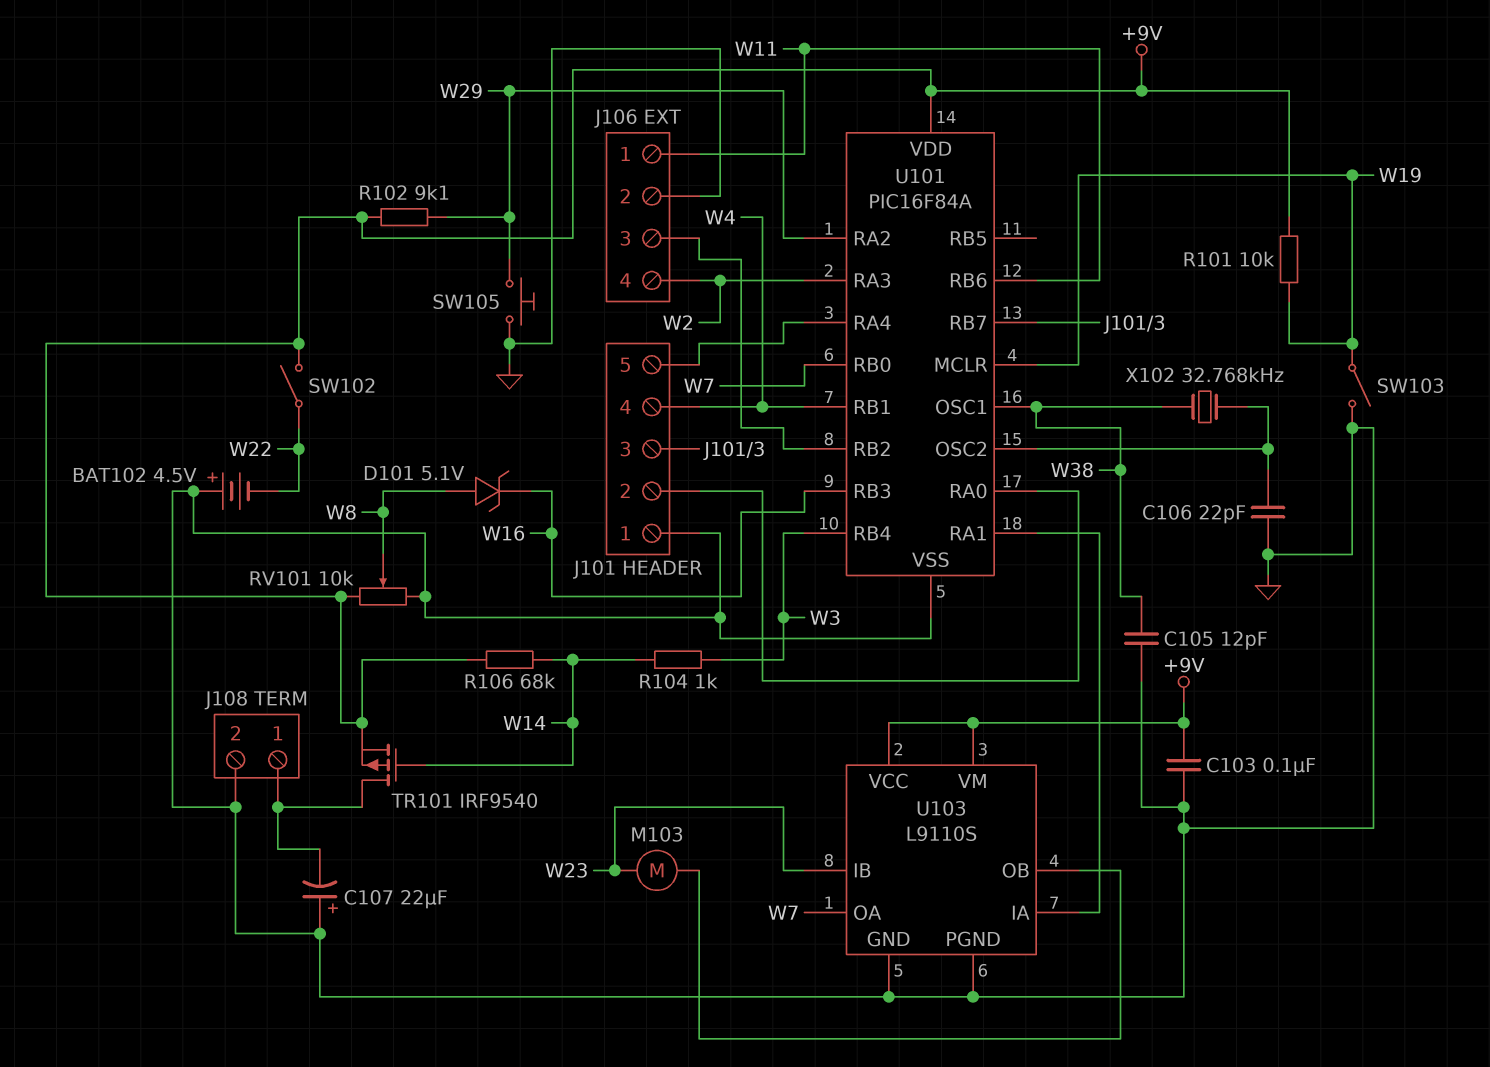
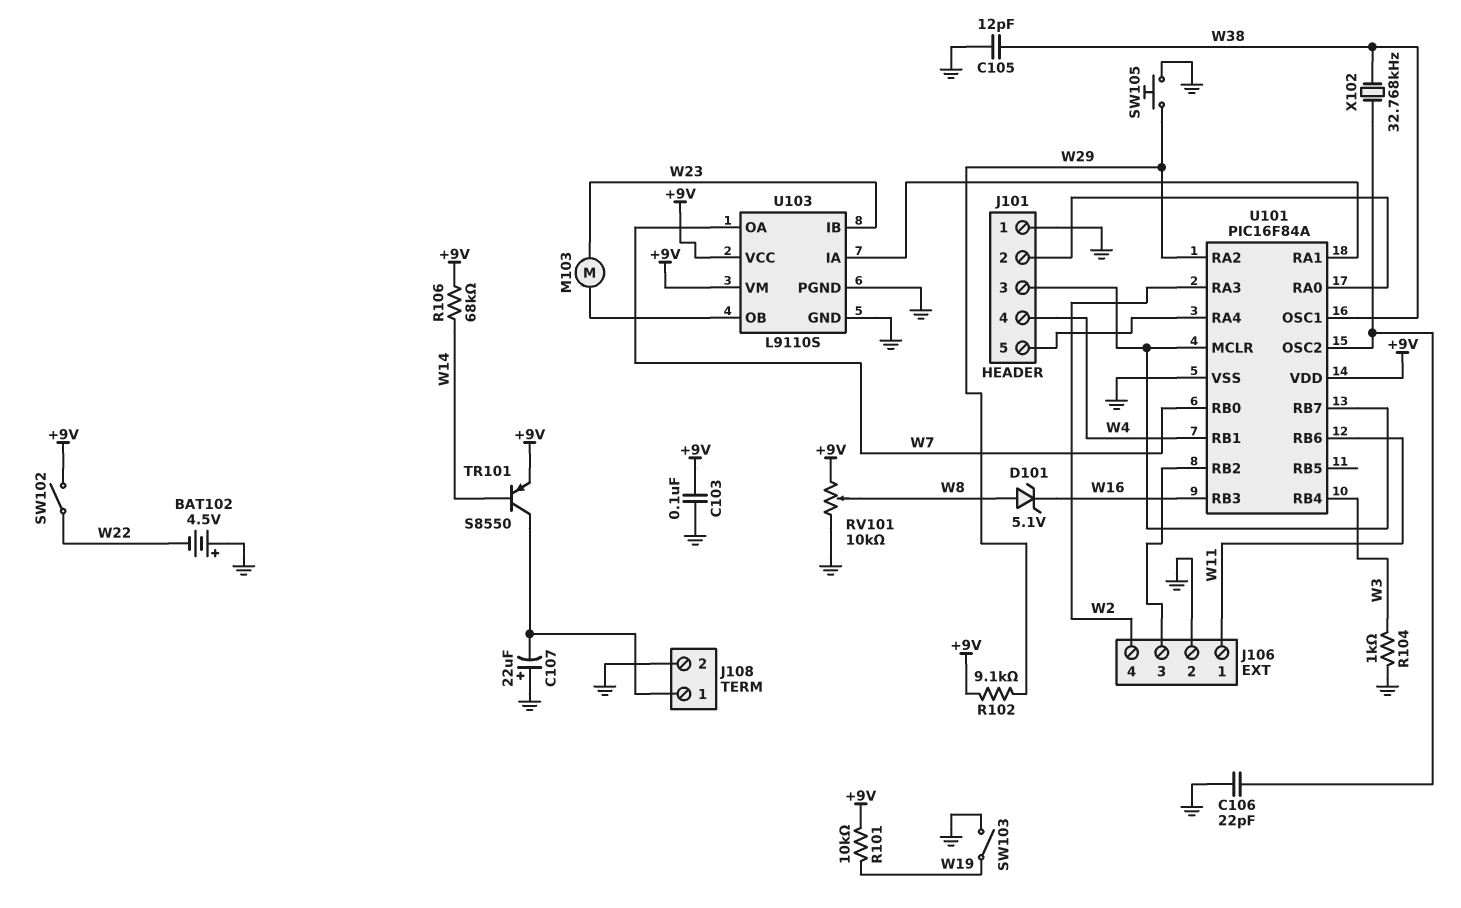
R104: 1k (W3, W14) -> 1k (GND, W3)
TR101: PMOS IRF9540 (G W14, D J108/1, S +9V) -> PNP S8550 (B W14, C J108/1, E +9V)
U101 pin MCLR: W19 -> J101/3

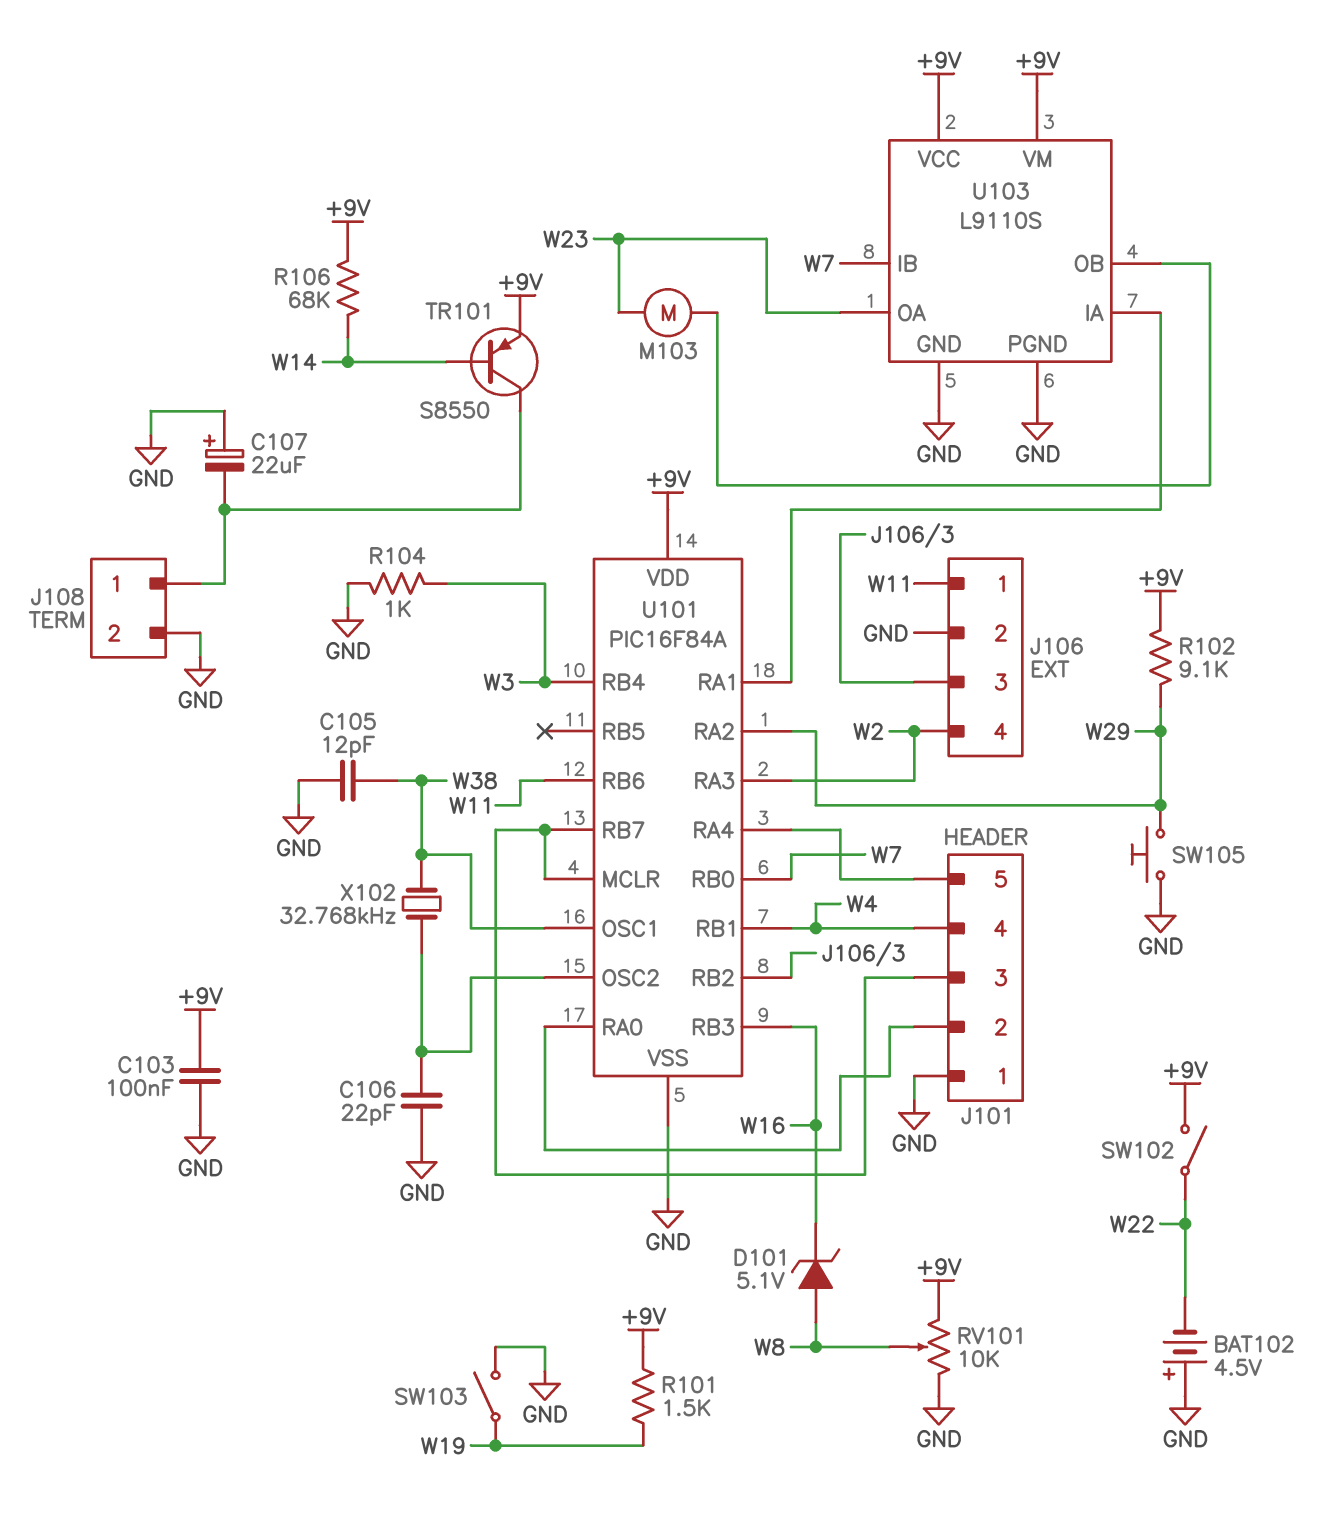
R101: 10k (+9V, W19) -> 1.5k (+9V, W19)
U103 pin IB: W23 -> W7
U103 pin OA: W7 -> W23

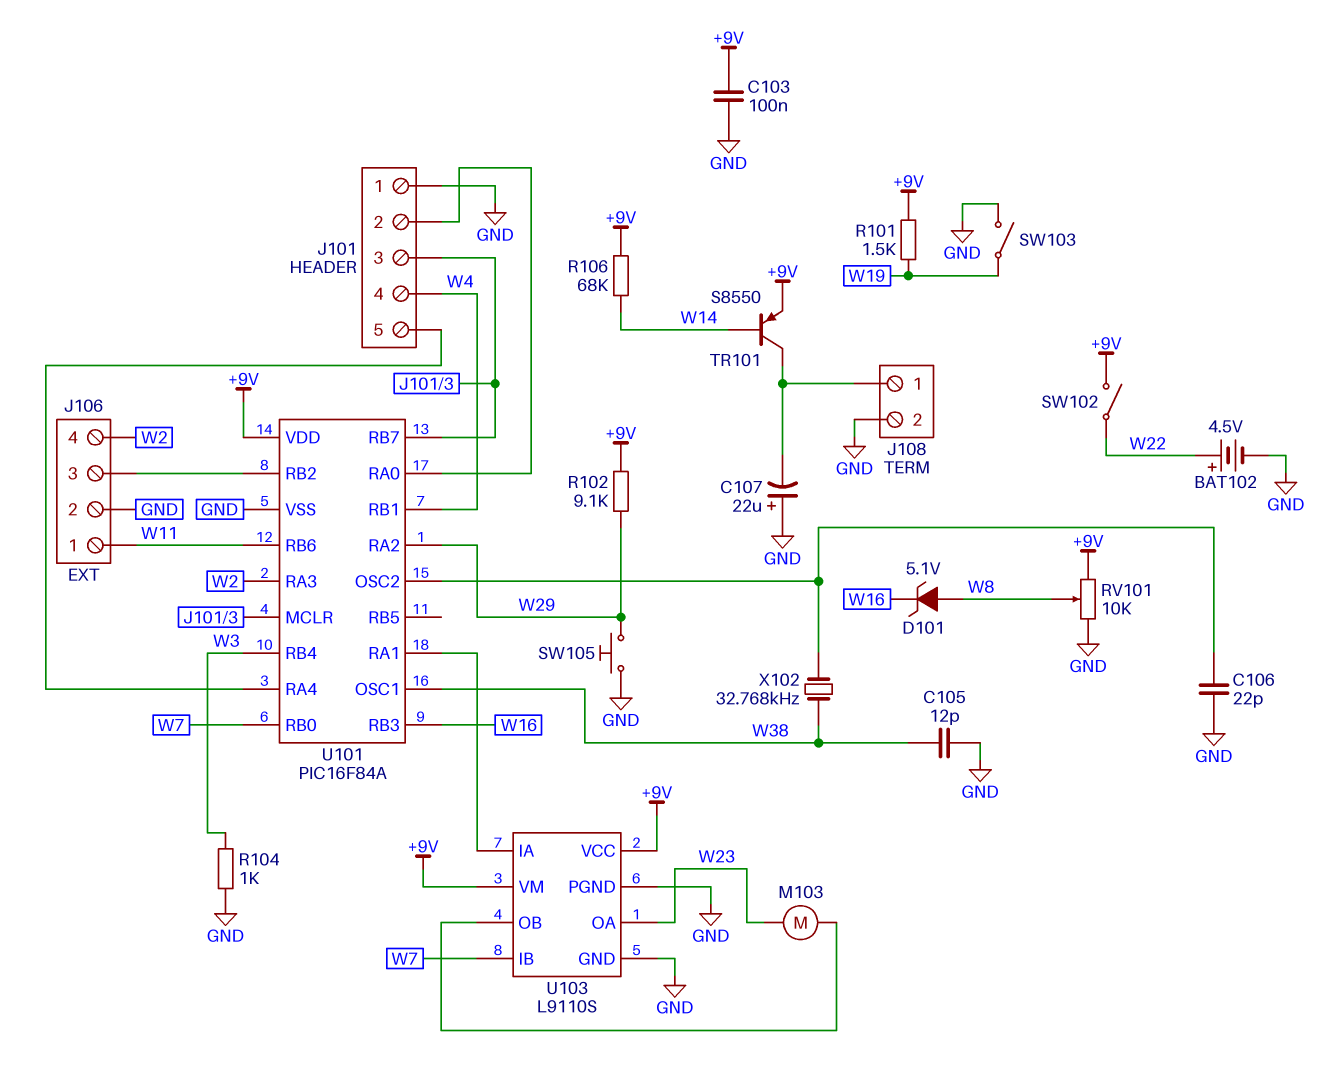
BAT102: 4.5V (plus GND, minus W22) -> 4.5V (plus W22, minus GND)

